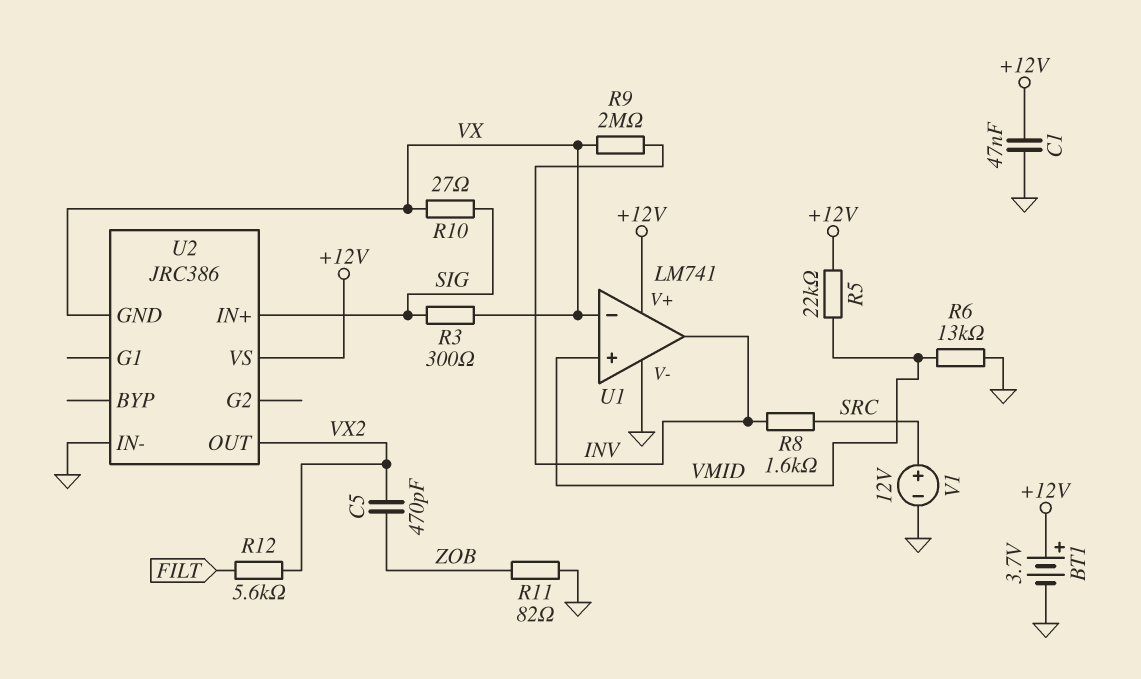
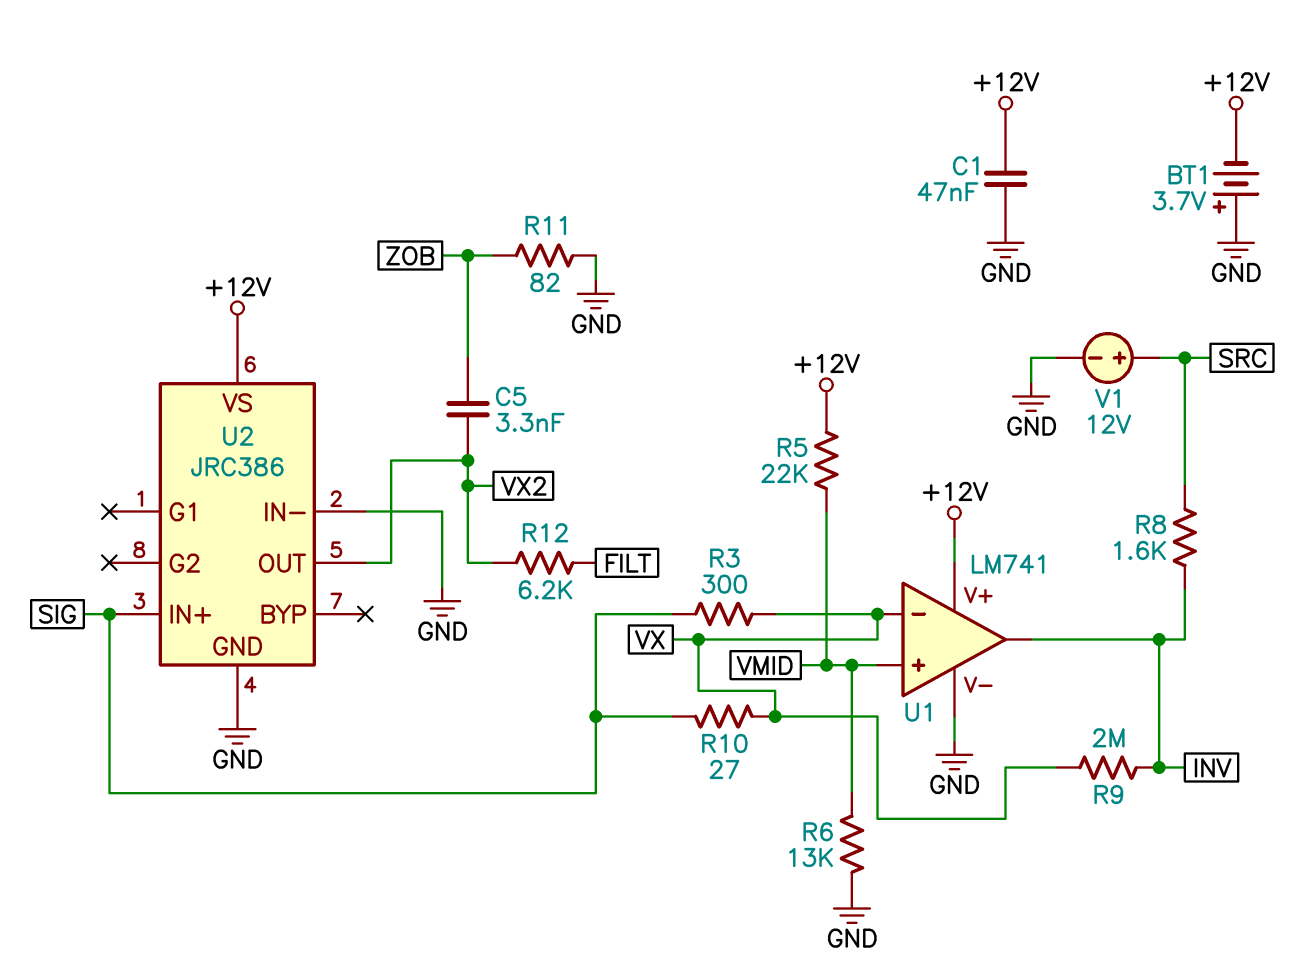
BT1: 3.7V (plus +12V, minus GND) -> 3.7V (plus GND, minus +12V)
C5: 470pF (VX2, ZOB) -> 3.3nF (VX2, ZOB)
R12: 5.6k (FILT, VX2) -> 6.2k (FILT, VX2)
U2 pin GND: VX -> GND

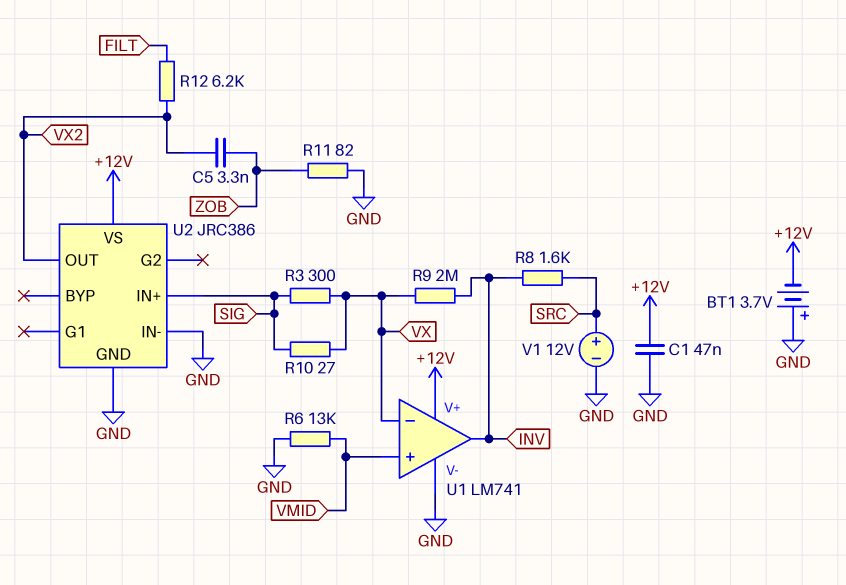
R5: 22k (+12V, VMID) -> none

